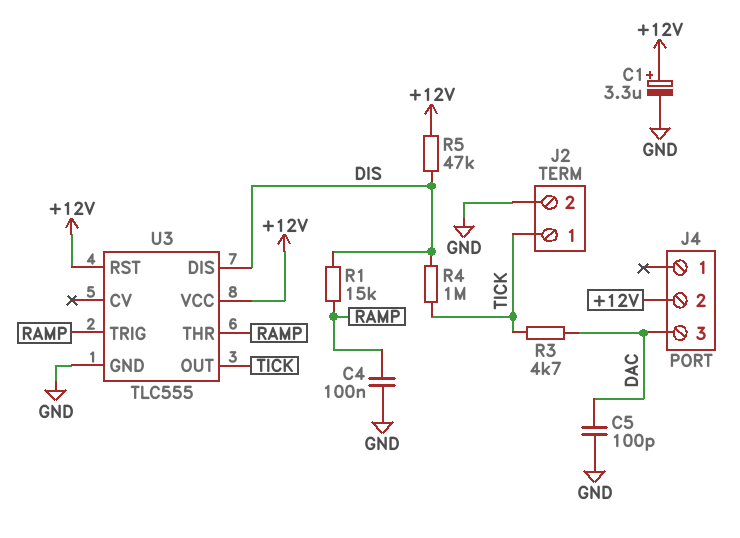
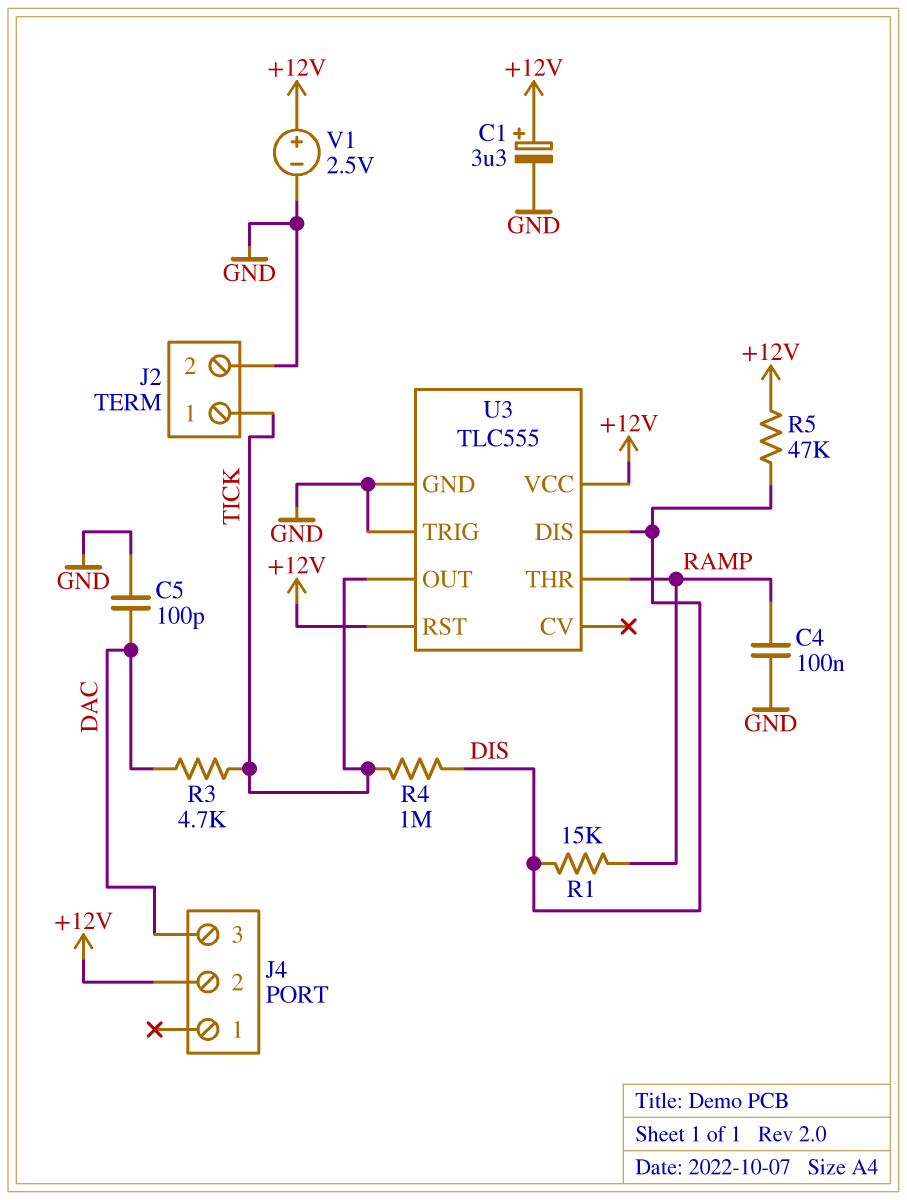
U3 pin TRIG: RAMP -> GND
V1: none -> 2.5V (plus +12V, minus GND)

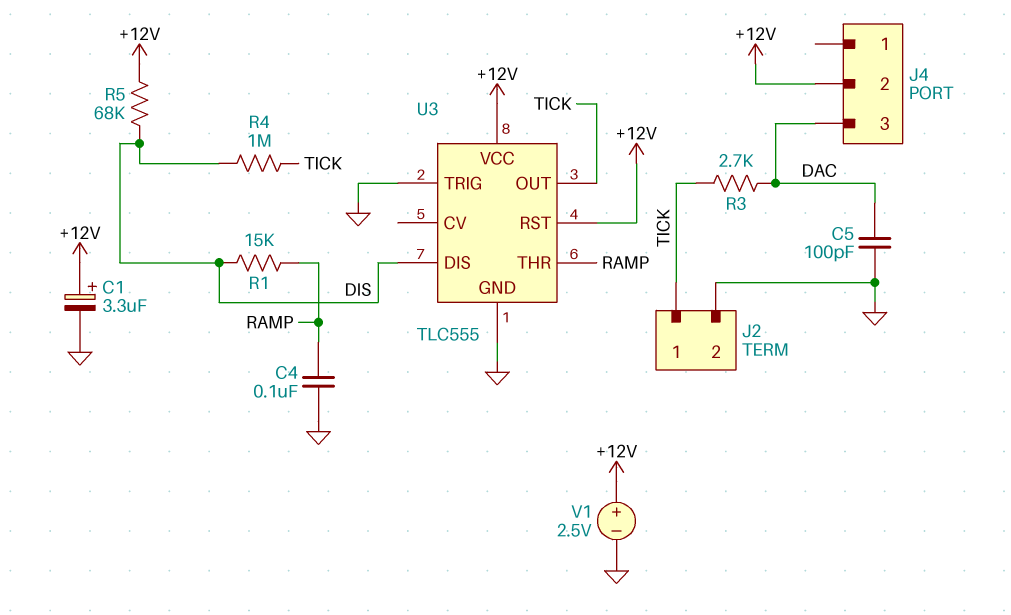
R3: 4.7k (DAC, TICK) -> 2.7k (DAC, TICK)
R5: 47k (+12V, DIS) -> 68k (+12V, DIS)

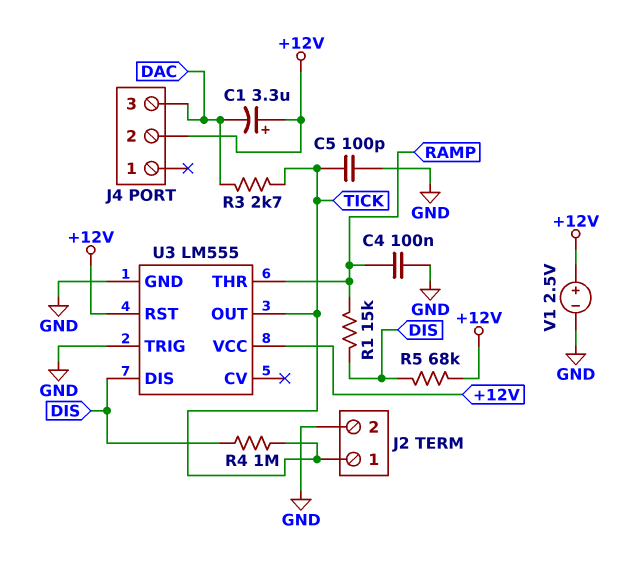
C1: 3.3uF (plus +12V, minus GND) -> 3.3uF (plus +12V, minus DAC)
C5: 100pF (DAC, GND) -> 100pF (GND, TICK)
U3: TLC555 -> LM555

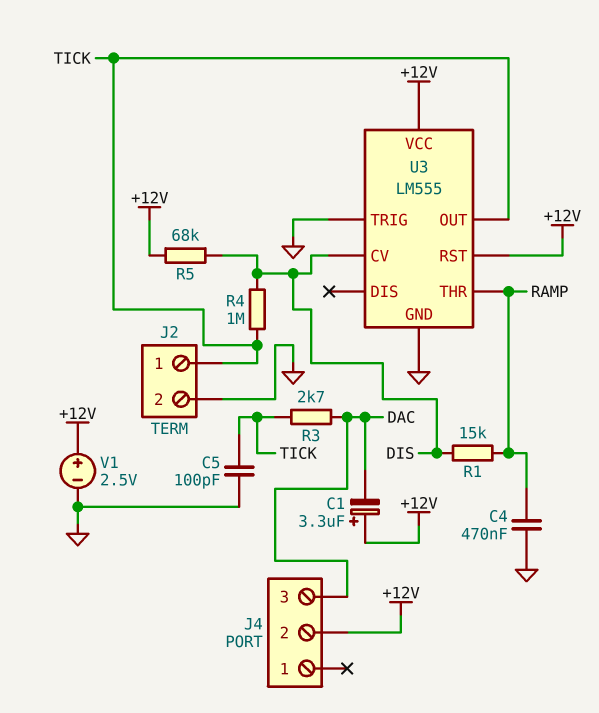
C4: 100nF (GND, RAMP) -> 470nF (GND, RAMP)
U3 pin CV: none -> DIS
U3 pin DIS: DIS -> none

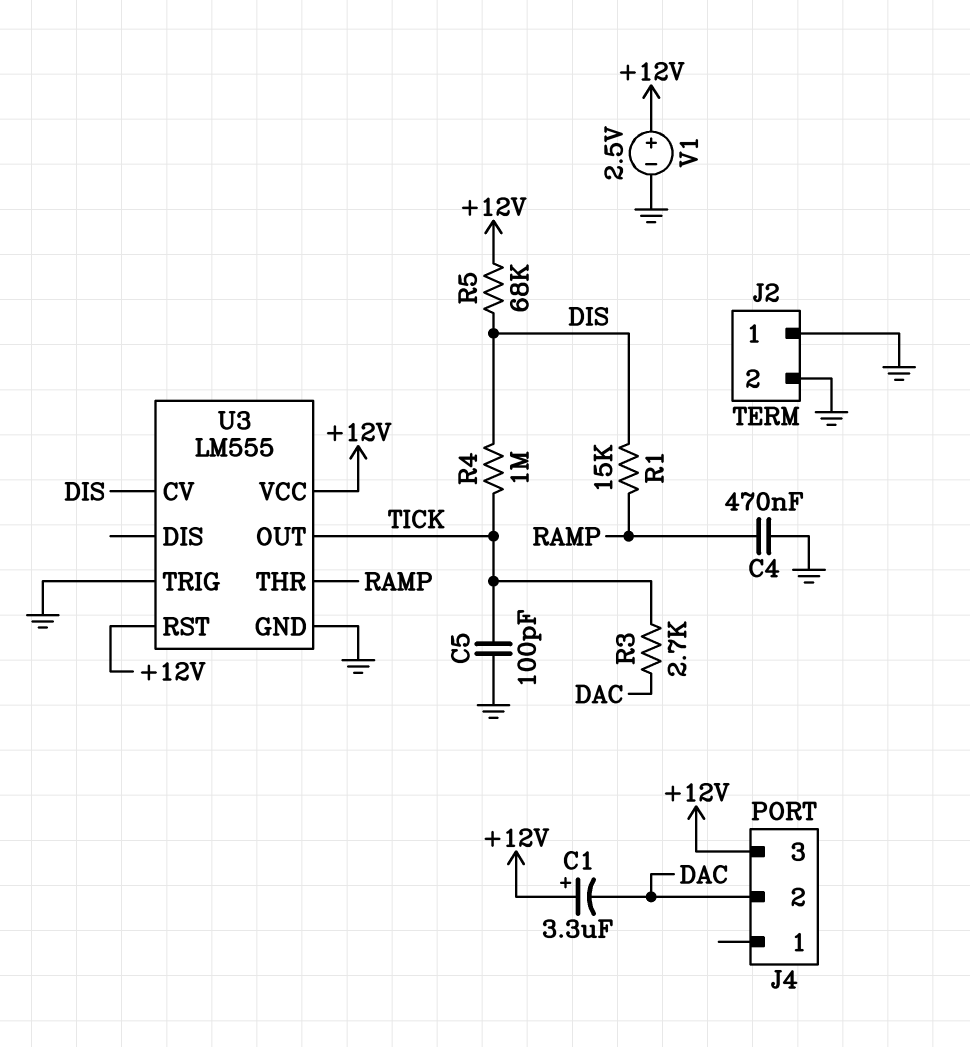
J2 pin 1: TICK -> GND
J4 pin 2: +12V -> DAC
J4 pin 3: DAC -> +12V

